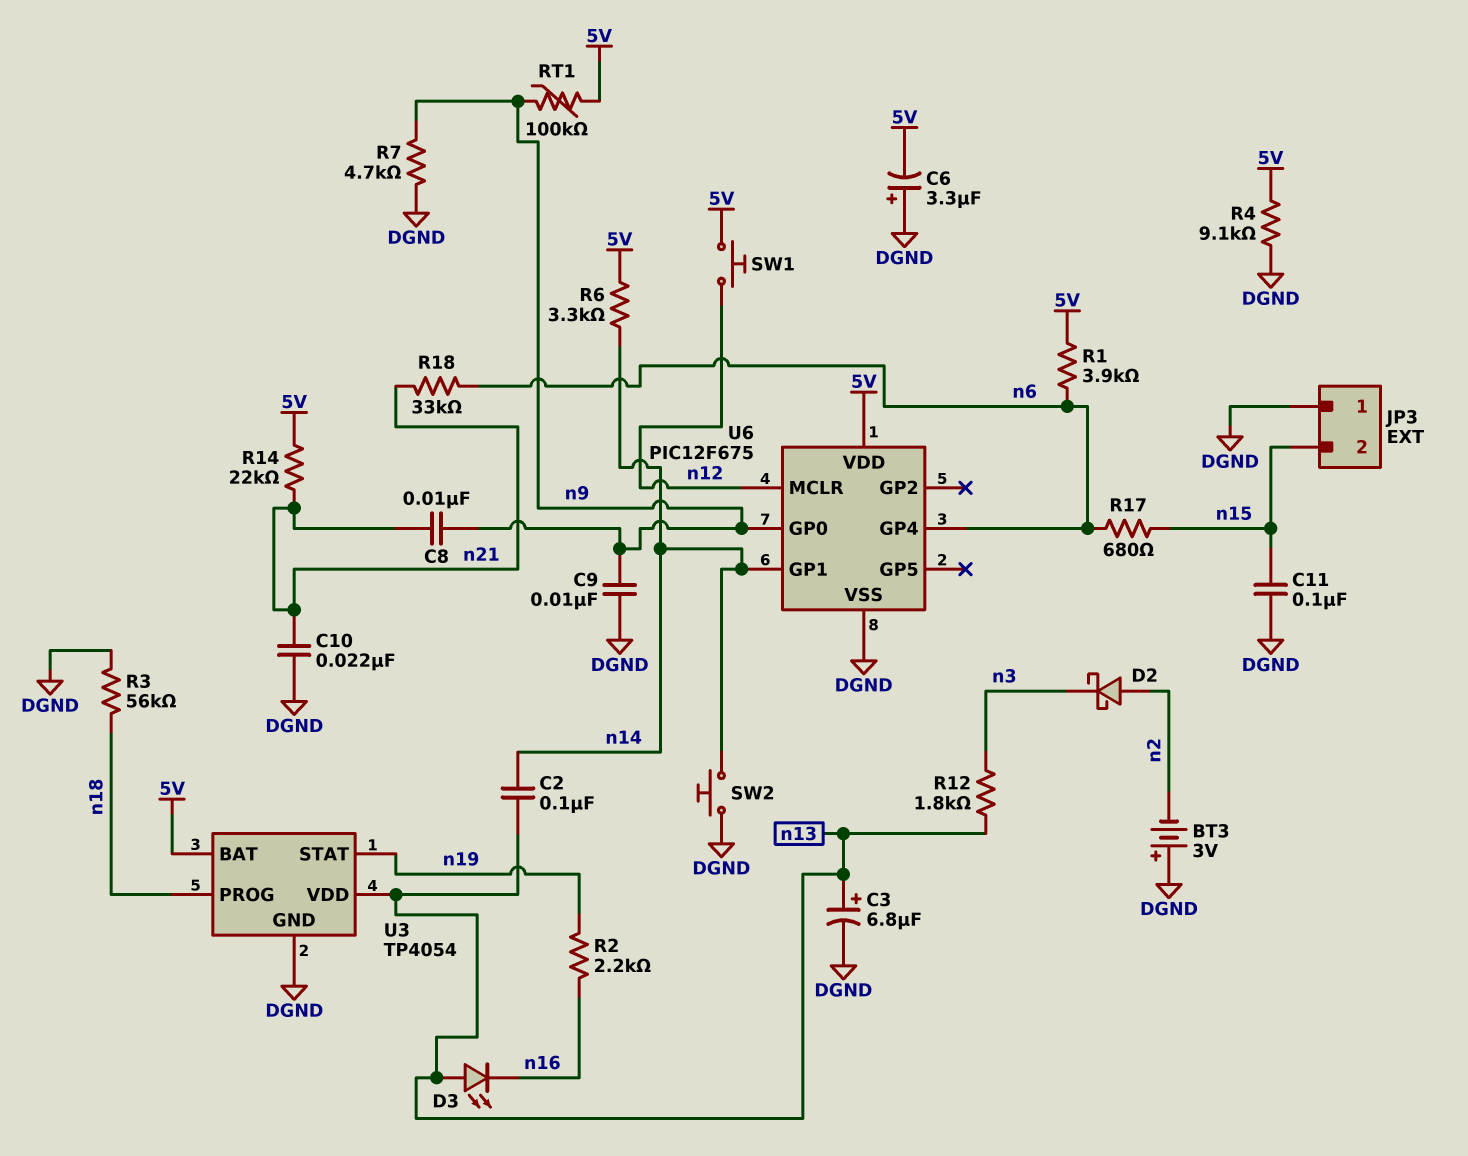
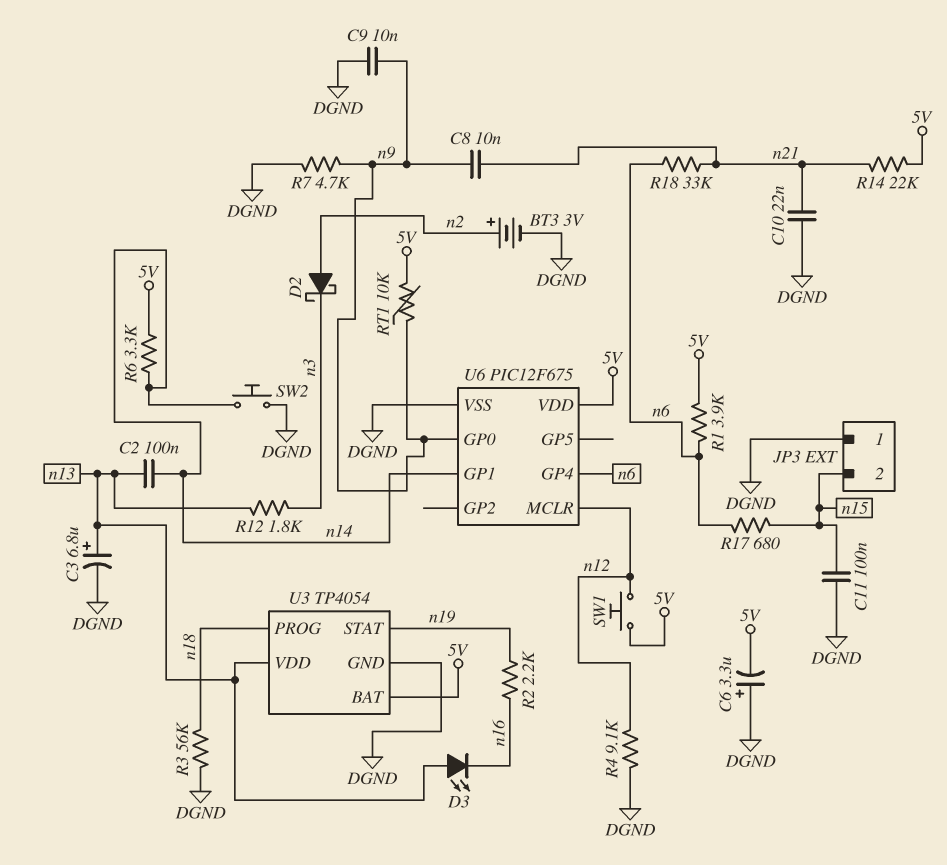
BT3: 3V (plus DGND, minus n2) -> 3V (plus n2, minus DGND)
R4: 9.1k (5V, DGND) -> 9.1k (DGND, n12)
RT1: 100k (5V, n9) -> 10k (5V, n9)

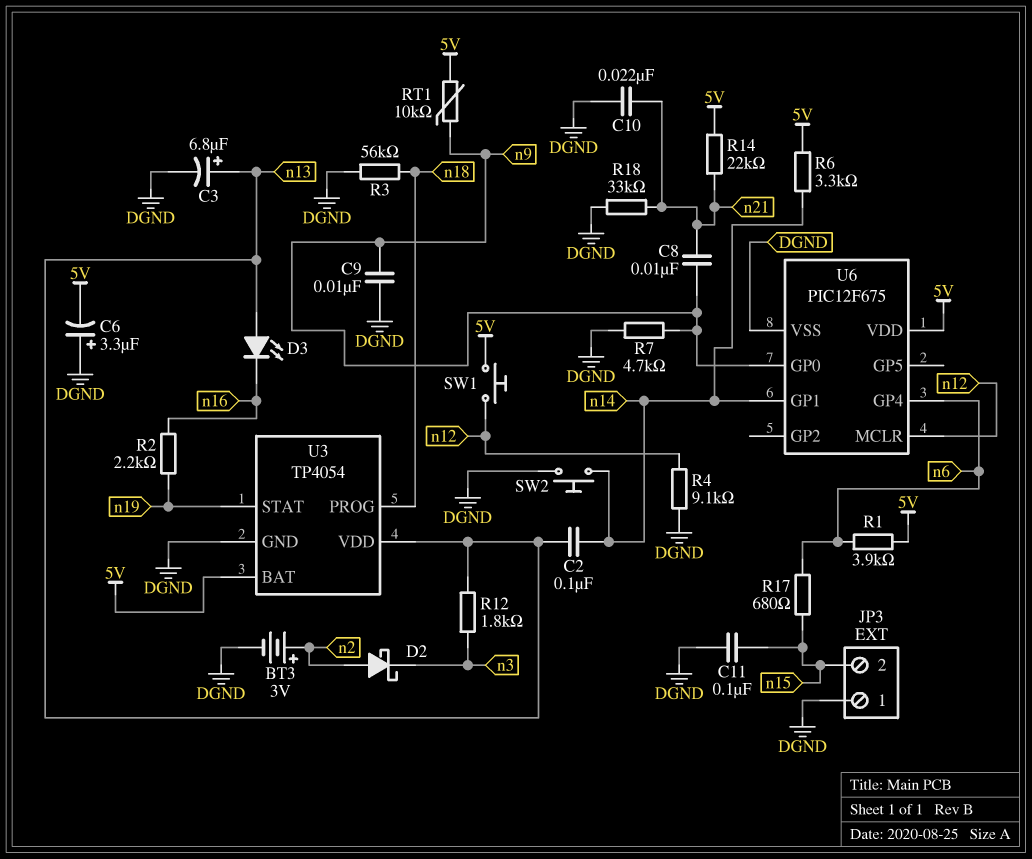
R18: 33k (n6, n21) -> 33k (DGND, n21)

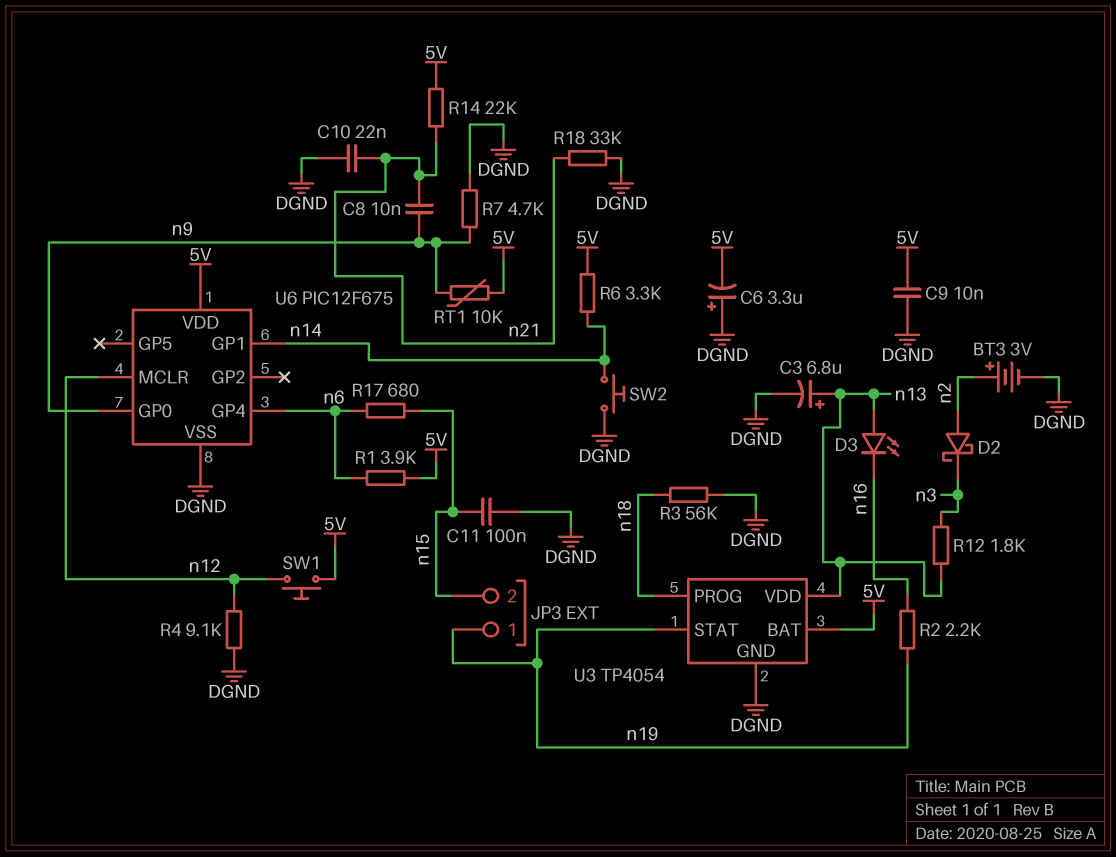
C2: 100nF (n13, n14) -> none
C9: 10nF (DGND, n9) -> 10nF (5V, DGND)
JP3 pin 1: DGND -> n19

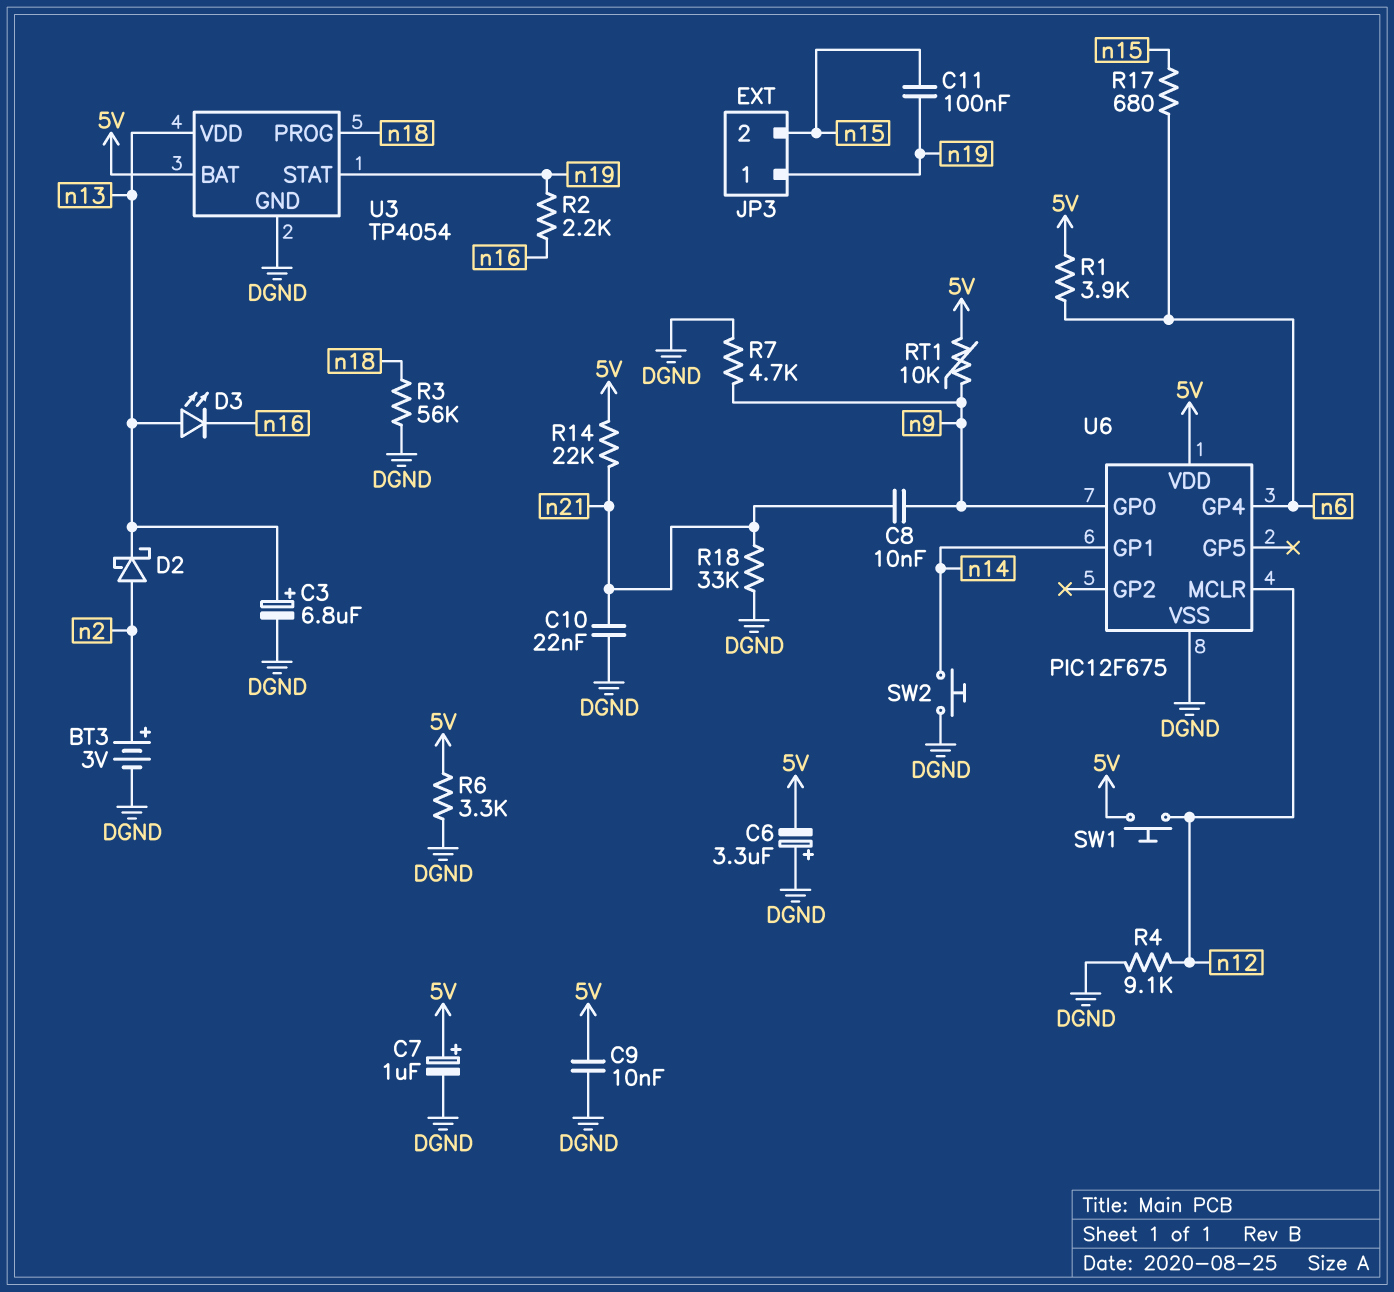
C7: none -> 1uF (plus 5V, minus DGND)
C11: 100nF (DGND, n15) -> 100nF (n15, n19)
D2: schottky (A n2, K n3) -> schottky (A n2, K n13)
R6: 3.3k (5V, n14) -> 3.3k (5V, DGND)
R12: 1.8k (n3, n13) -> none

